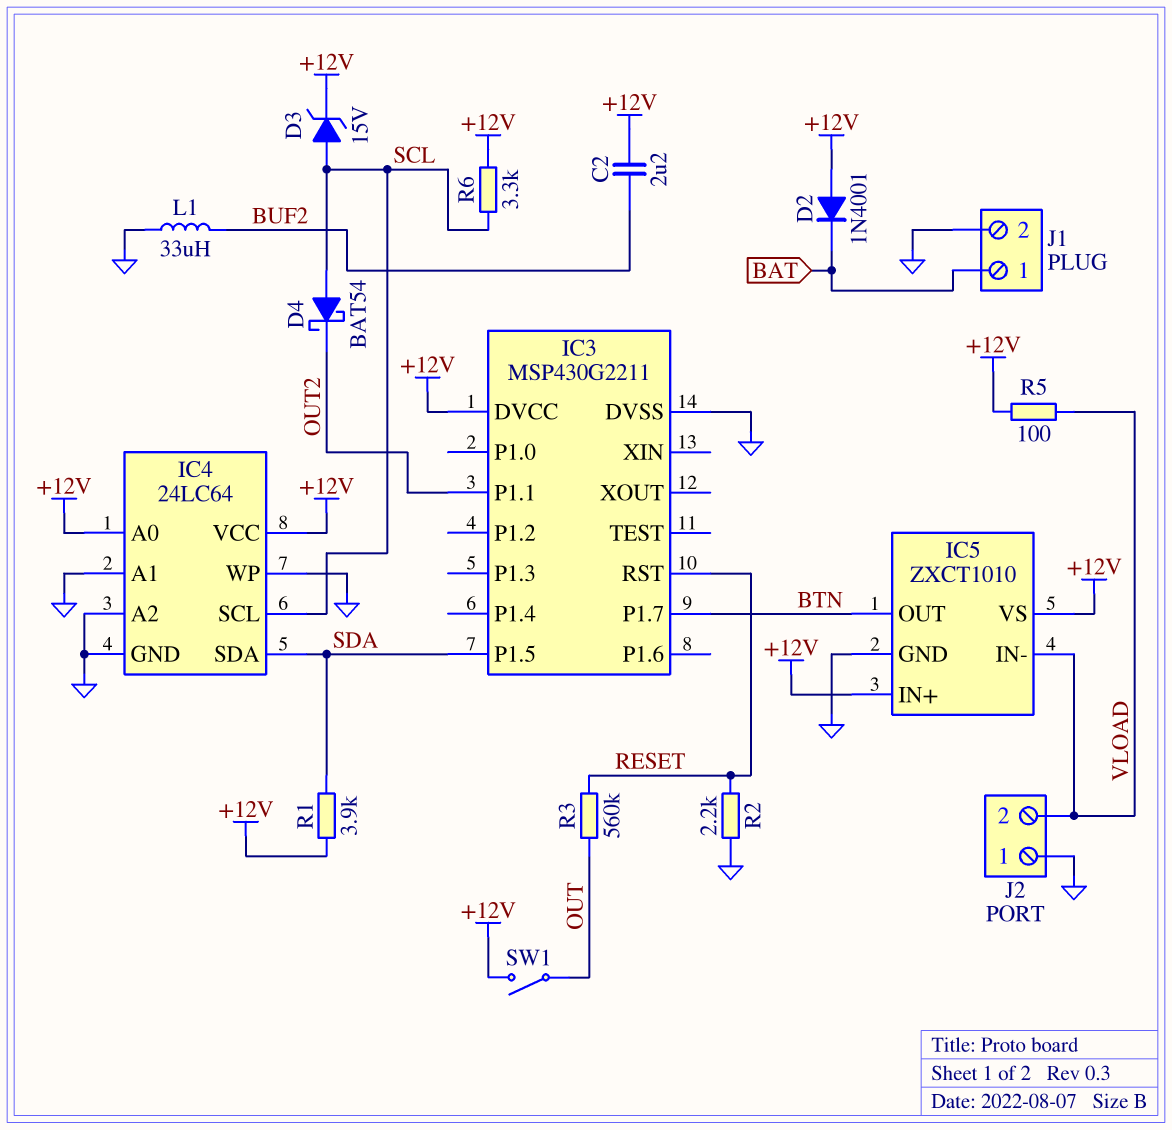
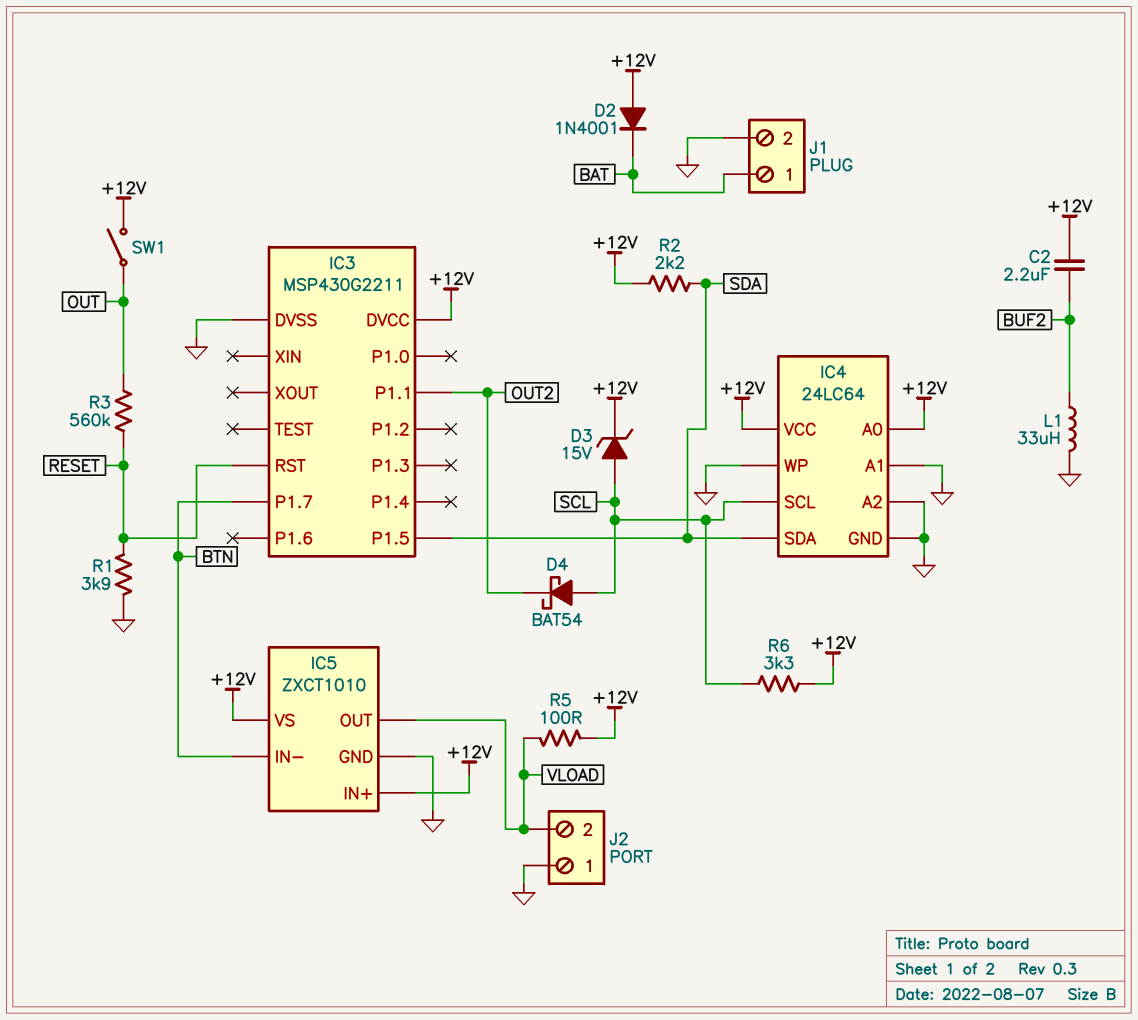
IC5 pin IN-: VLOAD -> BTN
IC5 pin OUT: BTN -> VLOAD
R1: 3.9k (+12V, SDA) -> 3.9k (GND, RESET)
R2: 2.2k (GND, RESET) -> 2.2k (+12V, SDA)

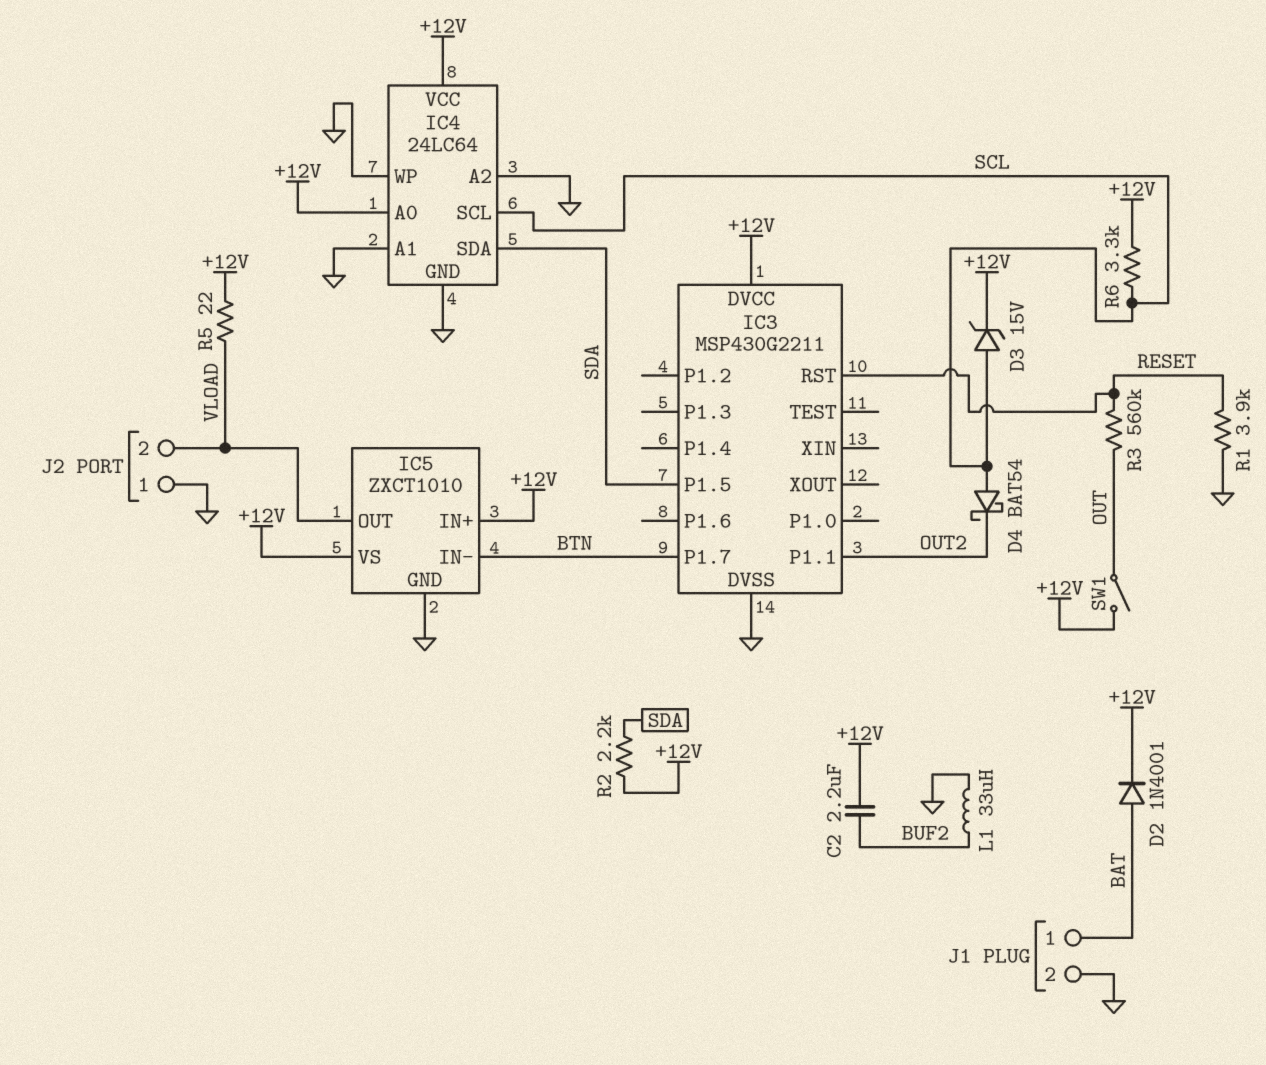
D2: diode 1N4001 (A +12V, K BAT) -> diode 1N4001 (A BAT, K +12V)
R5: 100 (+12V, VLOAD) -> 22 (+12V, VLOAD)

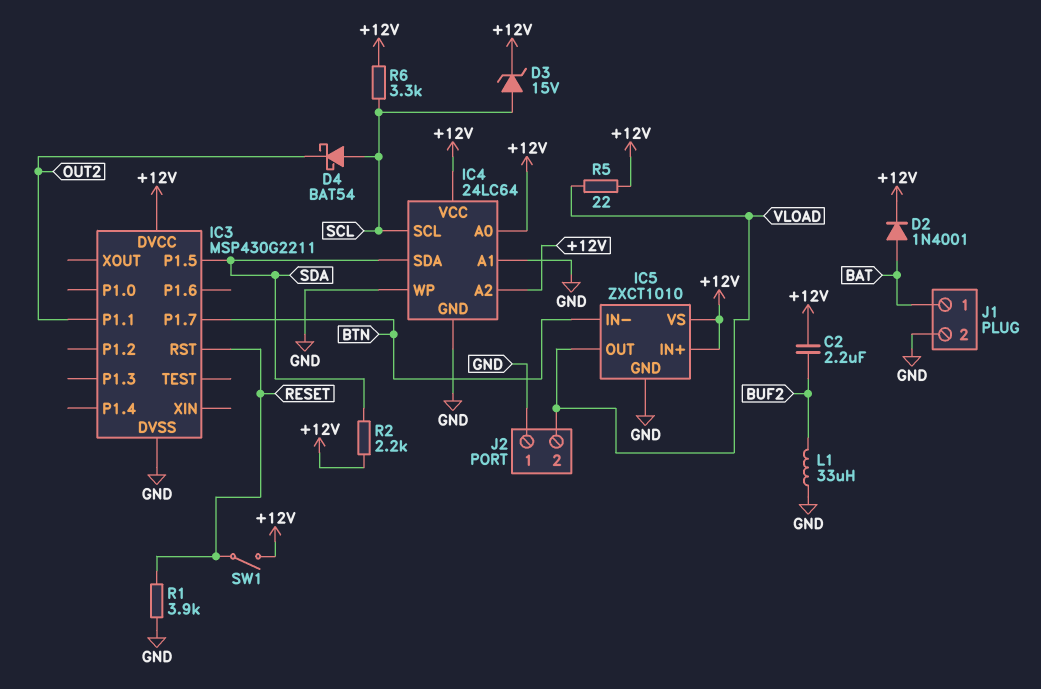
IC4 pin A2: GND -> +12V
R3: 560k (OUT, RESET) -> none
SW1: switch (+12V, OUT) -> switch (+12V, RESET)

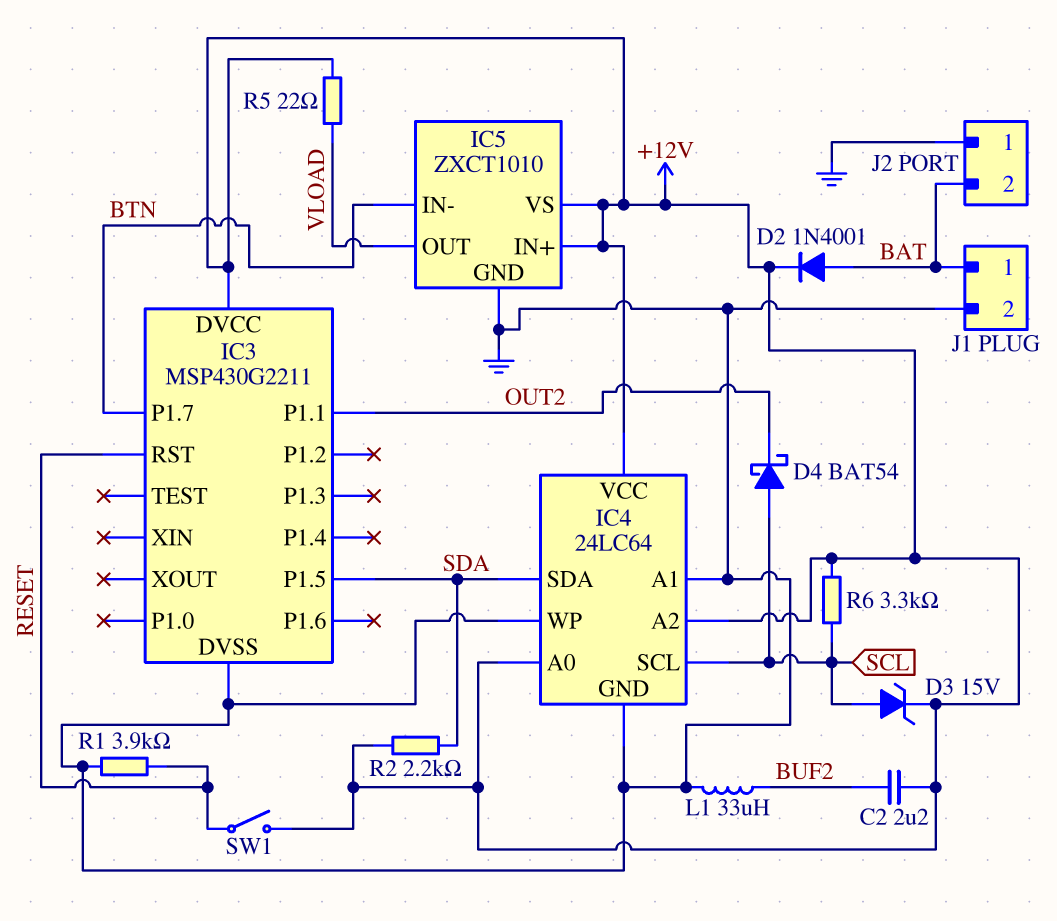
J2 pin 2: VLOAD -> BAT

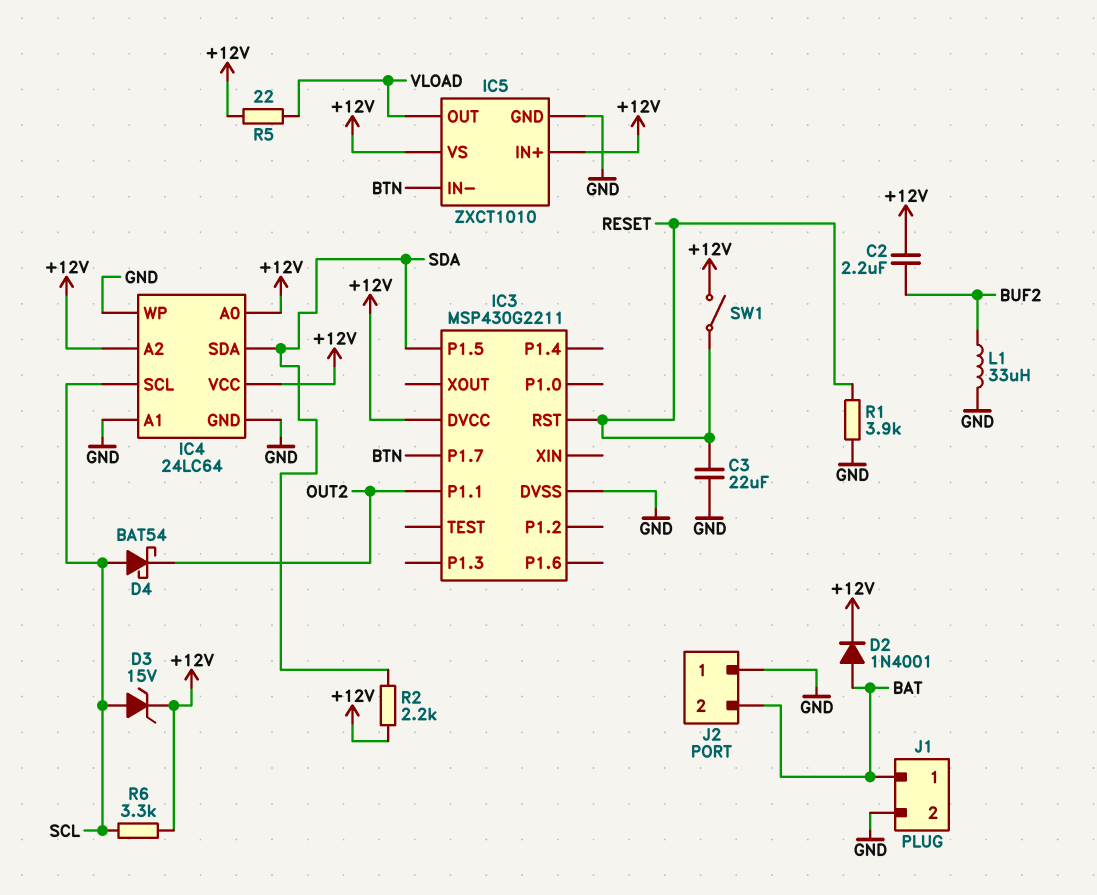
C3: none -> 22uF (GND, RESET)

